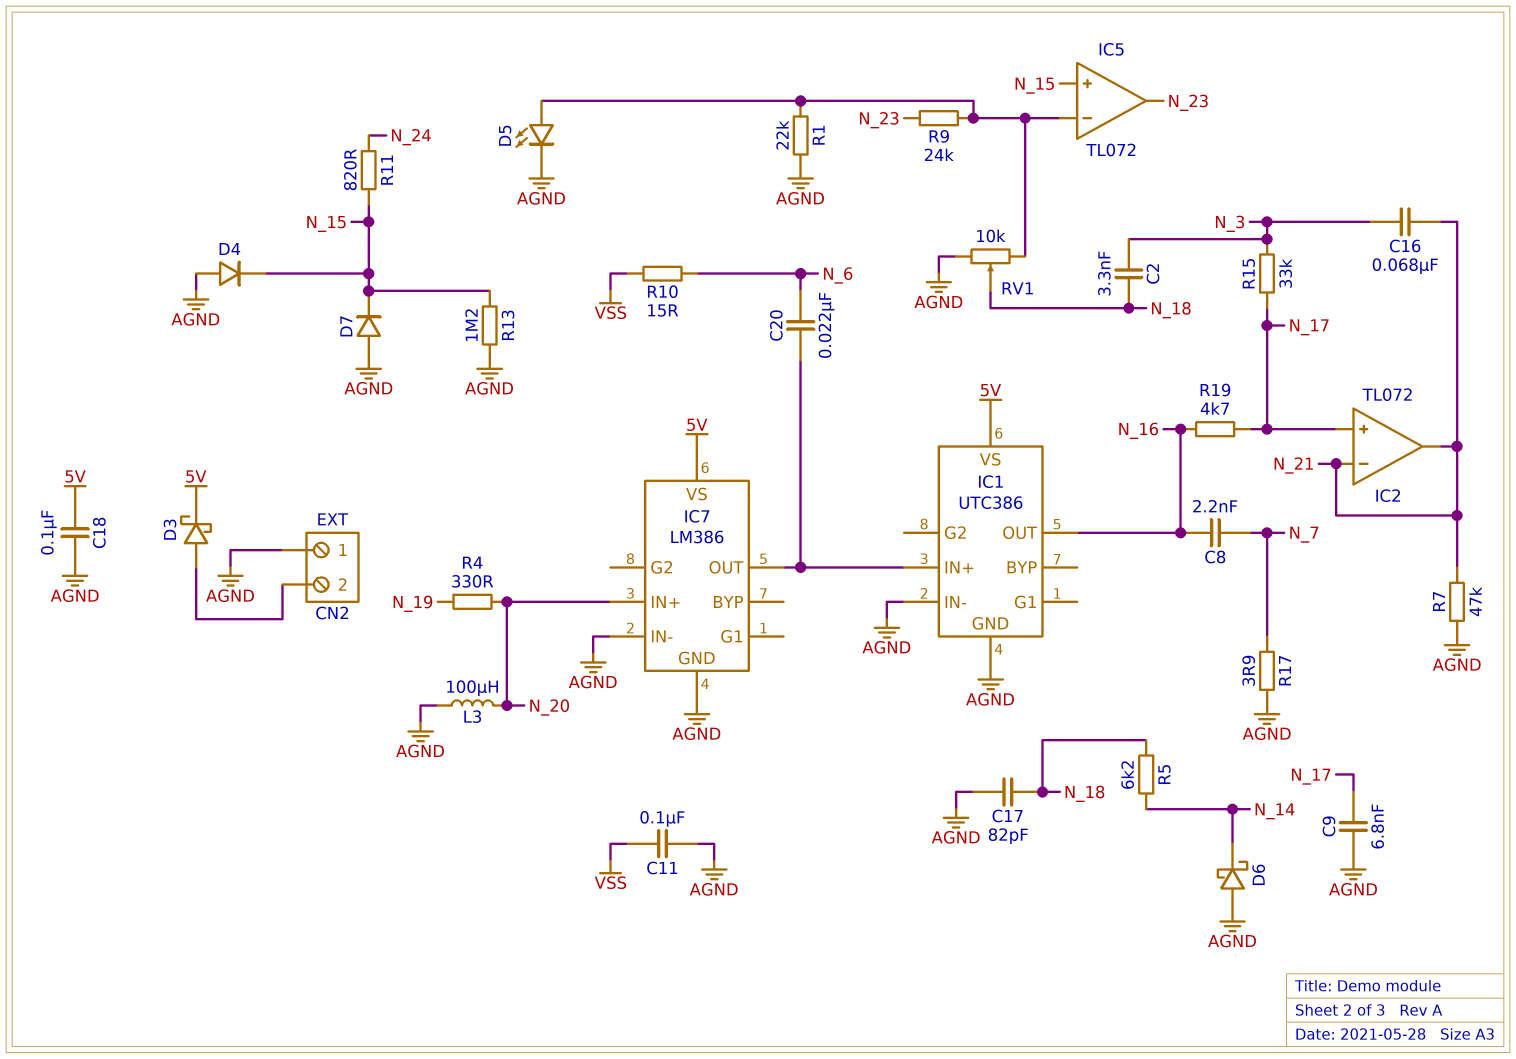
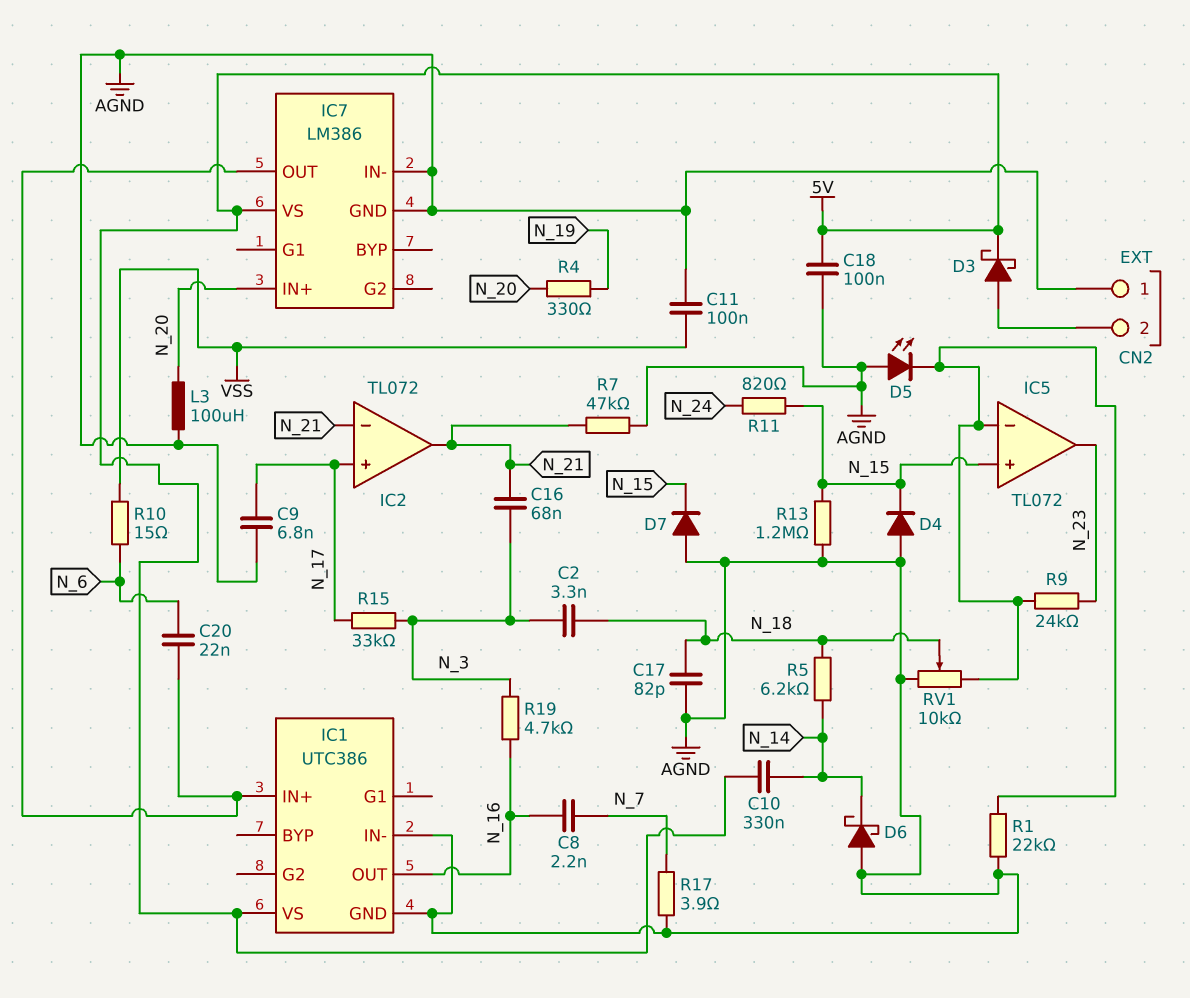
C10: none -> 330nF (5V, N_14)
D5: LED (A IC5/in-, K AGND) -> LED (A AGND, K IC5/in-)
R19: 4.7k (N_16, N_17) -> 4.7k (N_3, N_16)

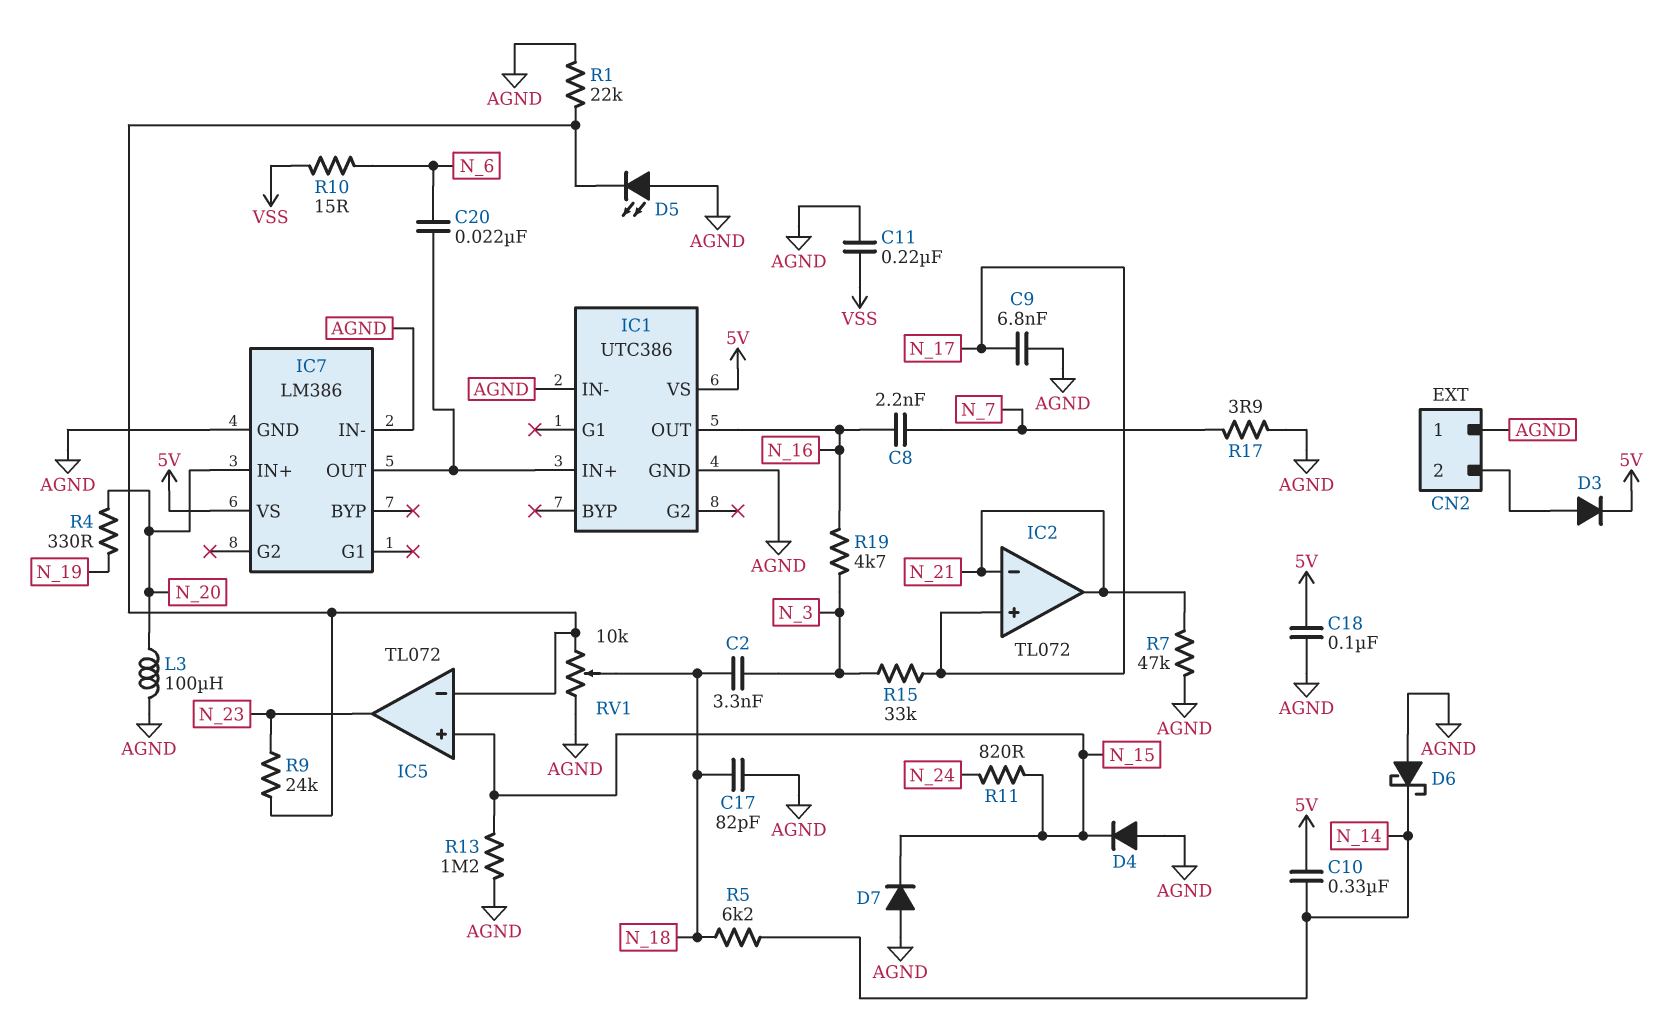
C11: 100nF (AGND, VSS) -> 220nF (AGND, VSS)
C16: 68nF (N_3, N_21) -> none
D3: schottky (A CN2/2, K 5V) -> diode (A CN2/2, K 5V)

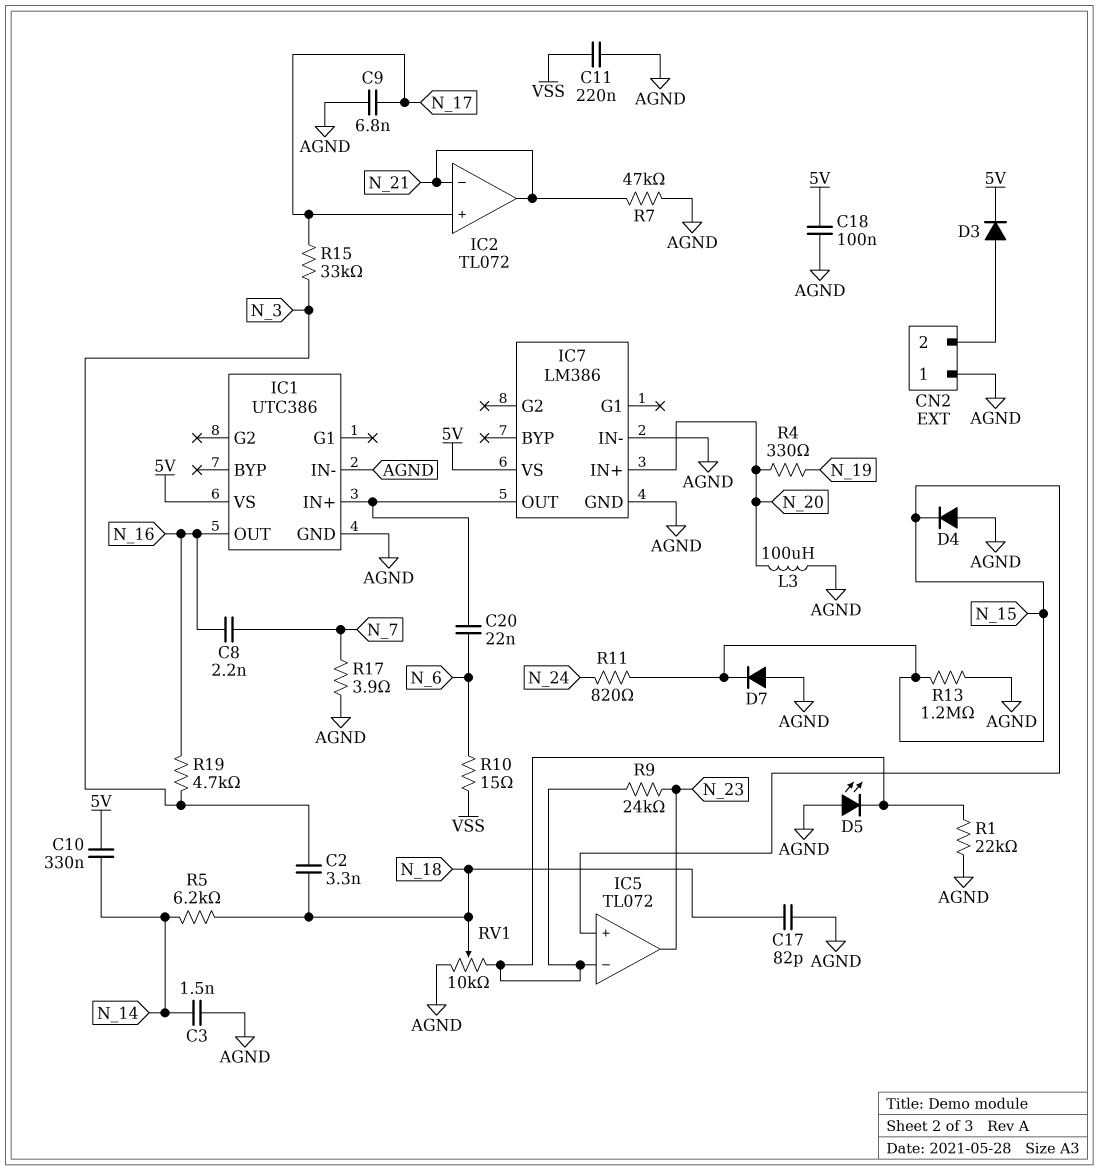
C3: none -> 1.5nF (AGND, N_14)
D6: schottky (A AGND, K N_14) -> none

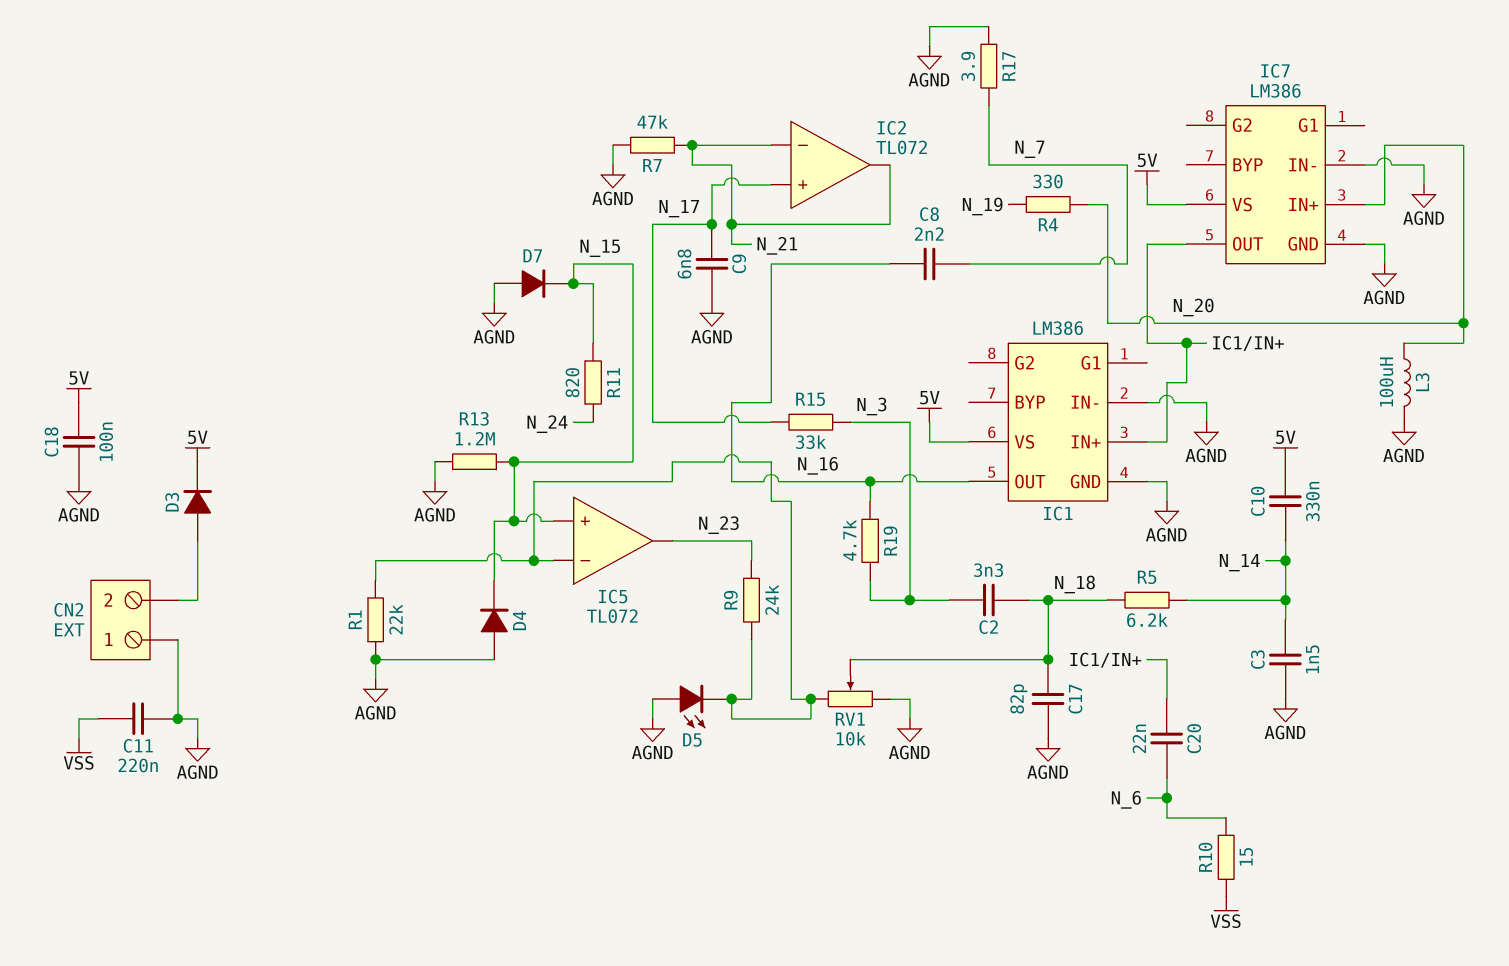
IC1: UTC386 -> LM386

